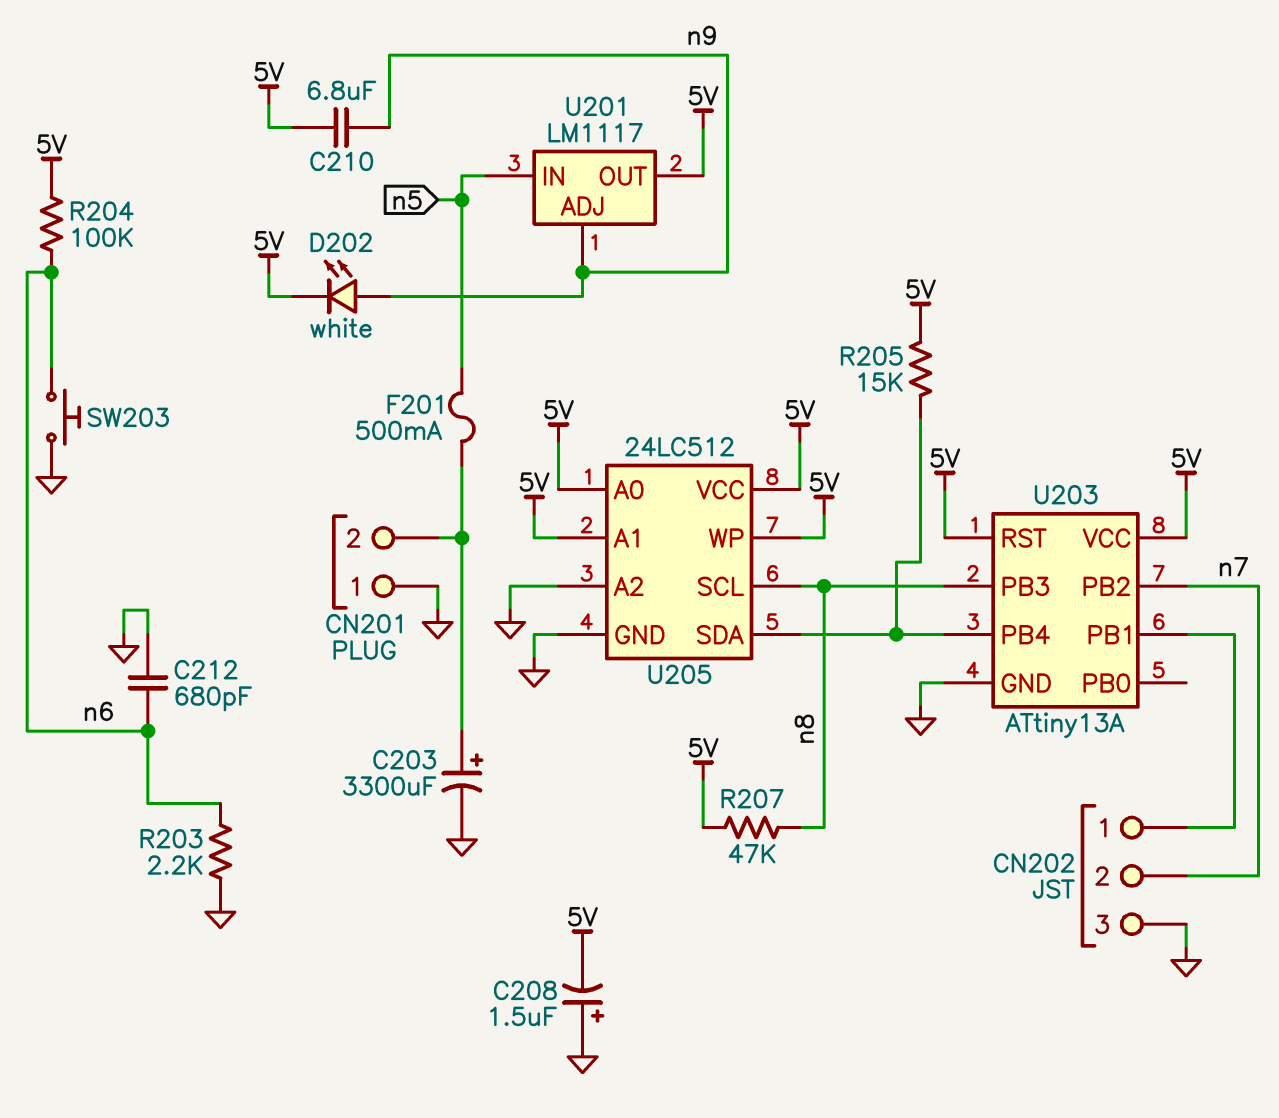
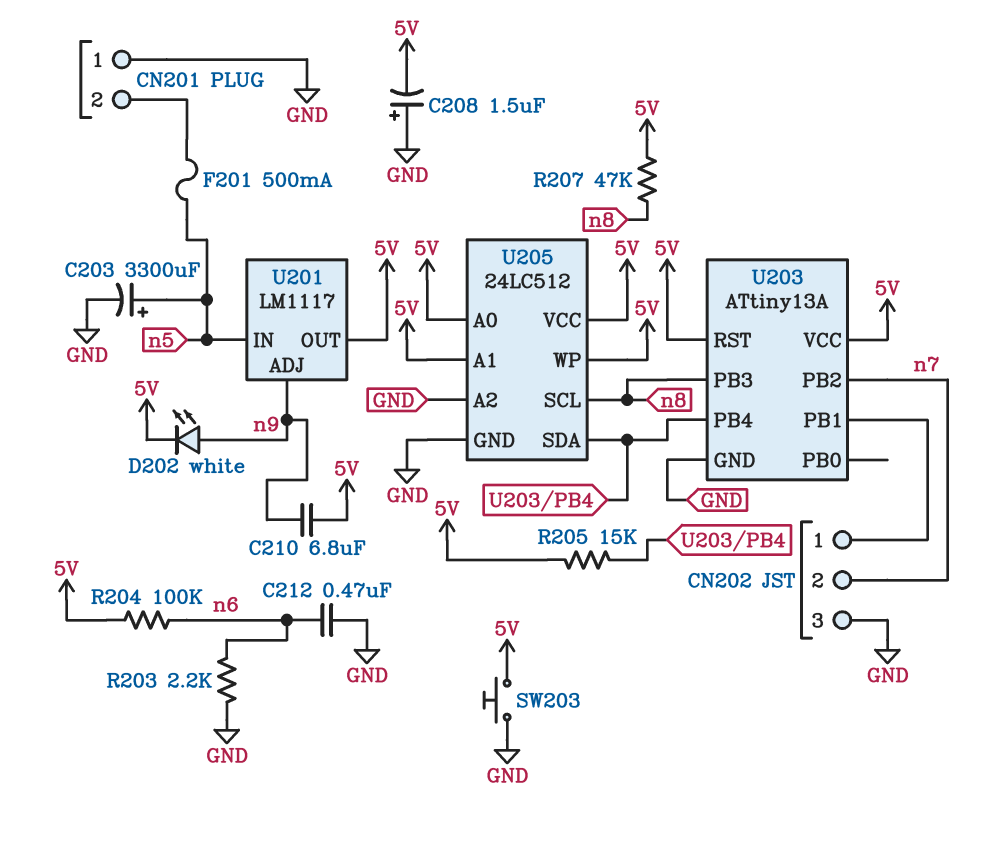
C203: 3300uF (plus CN201/2, minus GND) -> 3300uF (plus n5, minus GND)
C212: 680pF (GND, n6) -> 470nF (GND, n6)
SW203: button (GND, n6) -> button (5V, GND)

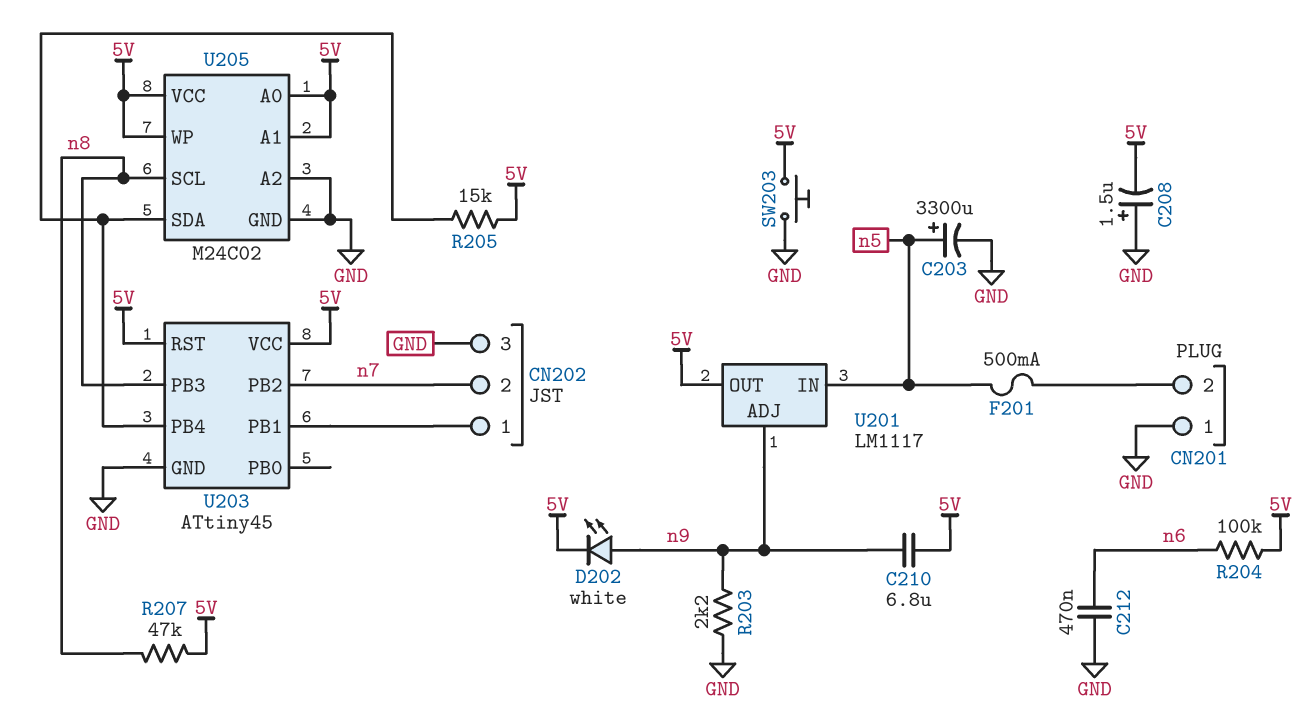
R203: 2.2k (GND, n6) -> 2.2k (GND, n9)
U203: ATtiny13A -> ATtiny45
U205: 24LC512 -> M24C02

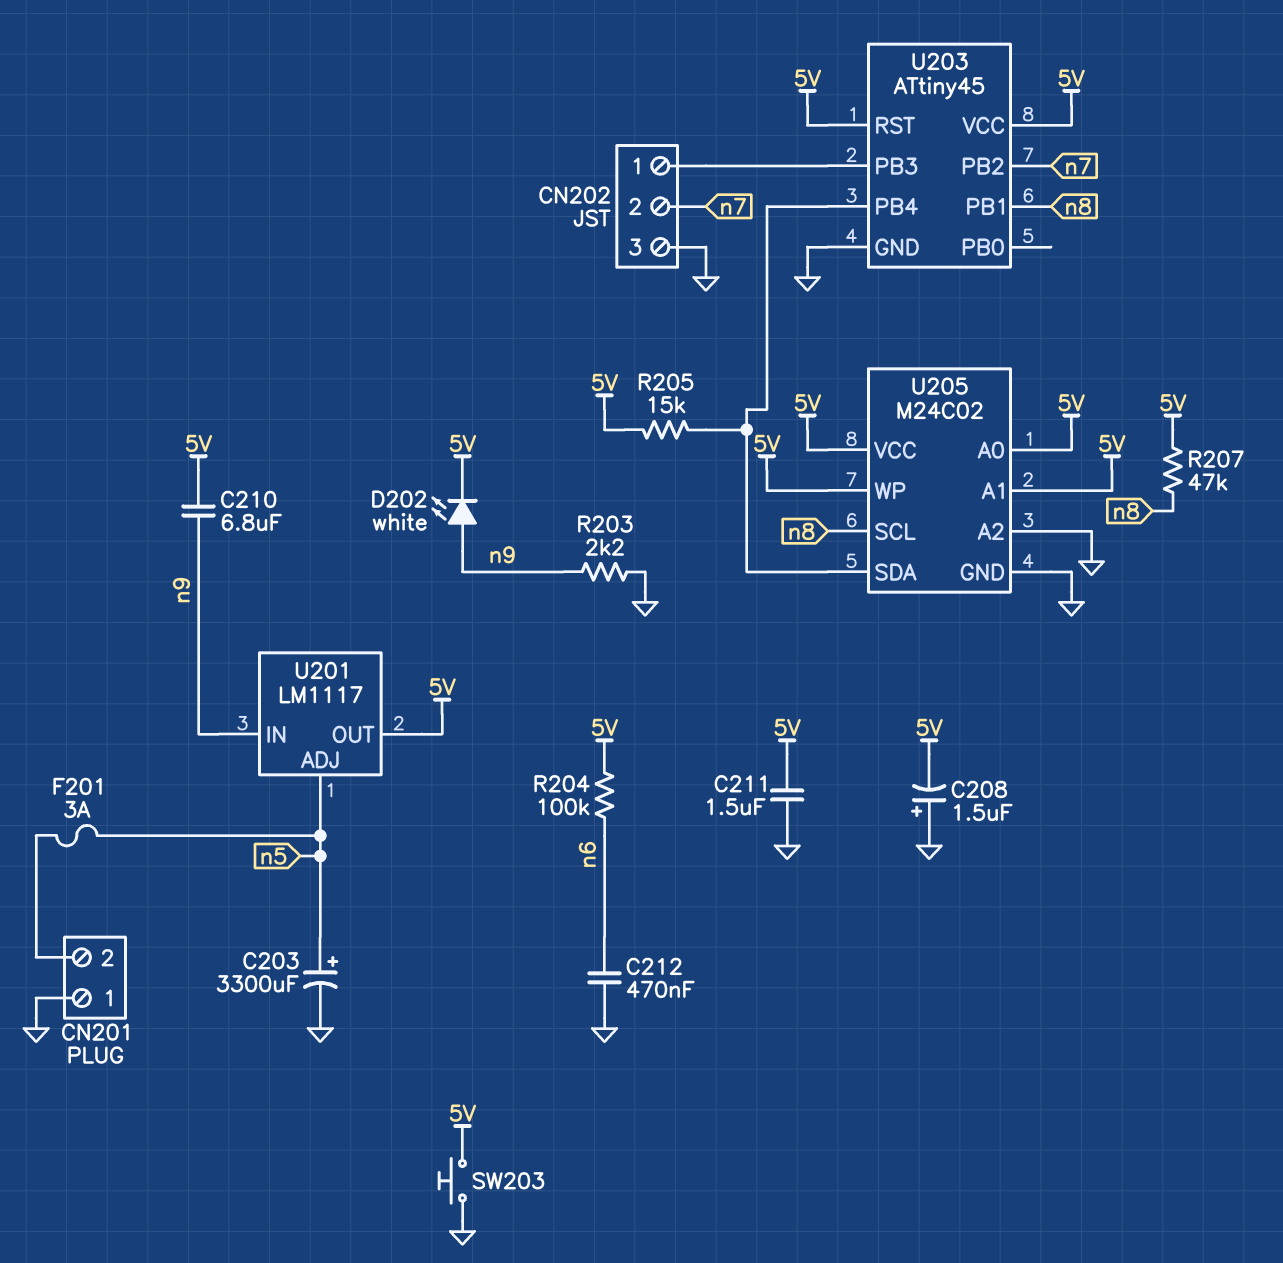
C211: none -> 1.5uF (5V, GND)
F201: 500mA (CN201/2, n5) -> 3A (CN201/2, n5)
U201 pin ADJ: n9 -> n5
U201 pin IN: n5 -> n9
U203 pin PB1: CN202/1 -> n8
U203 pin PB3: n8 -> CN202/1

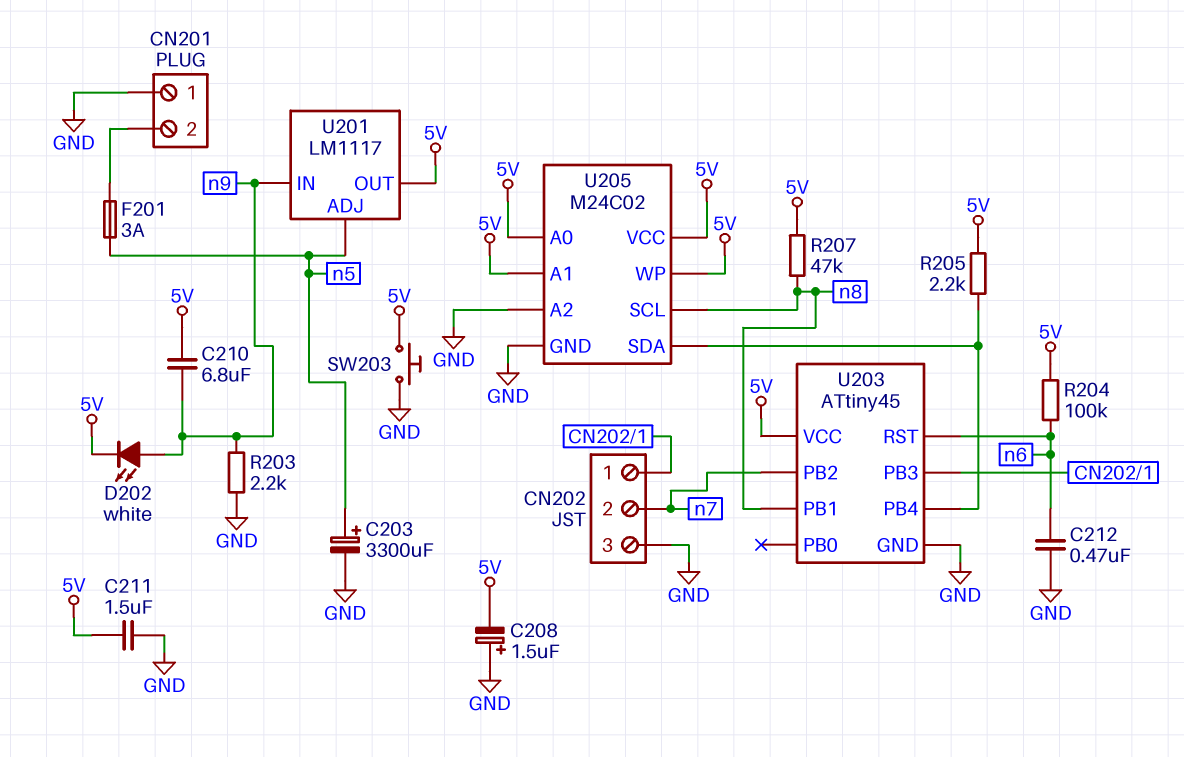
R205: 15k (5V, U203/PB4) -> 2.2k (5V, U203/PB4)
U203 pin RST: 5V -> n6

